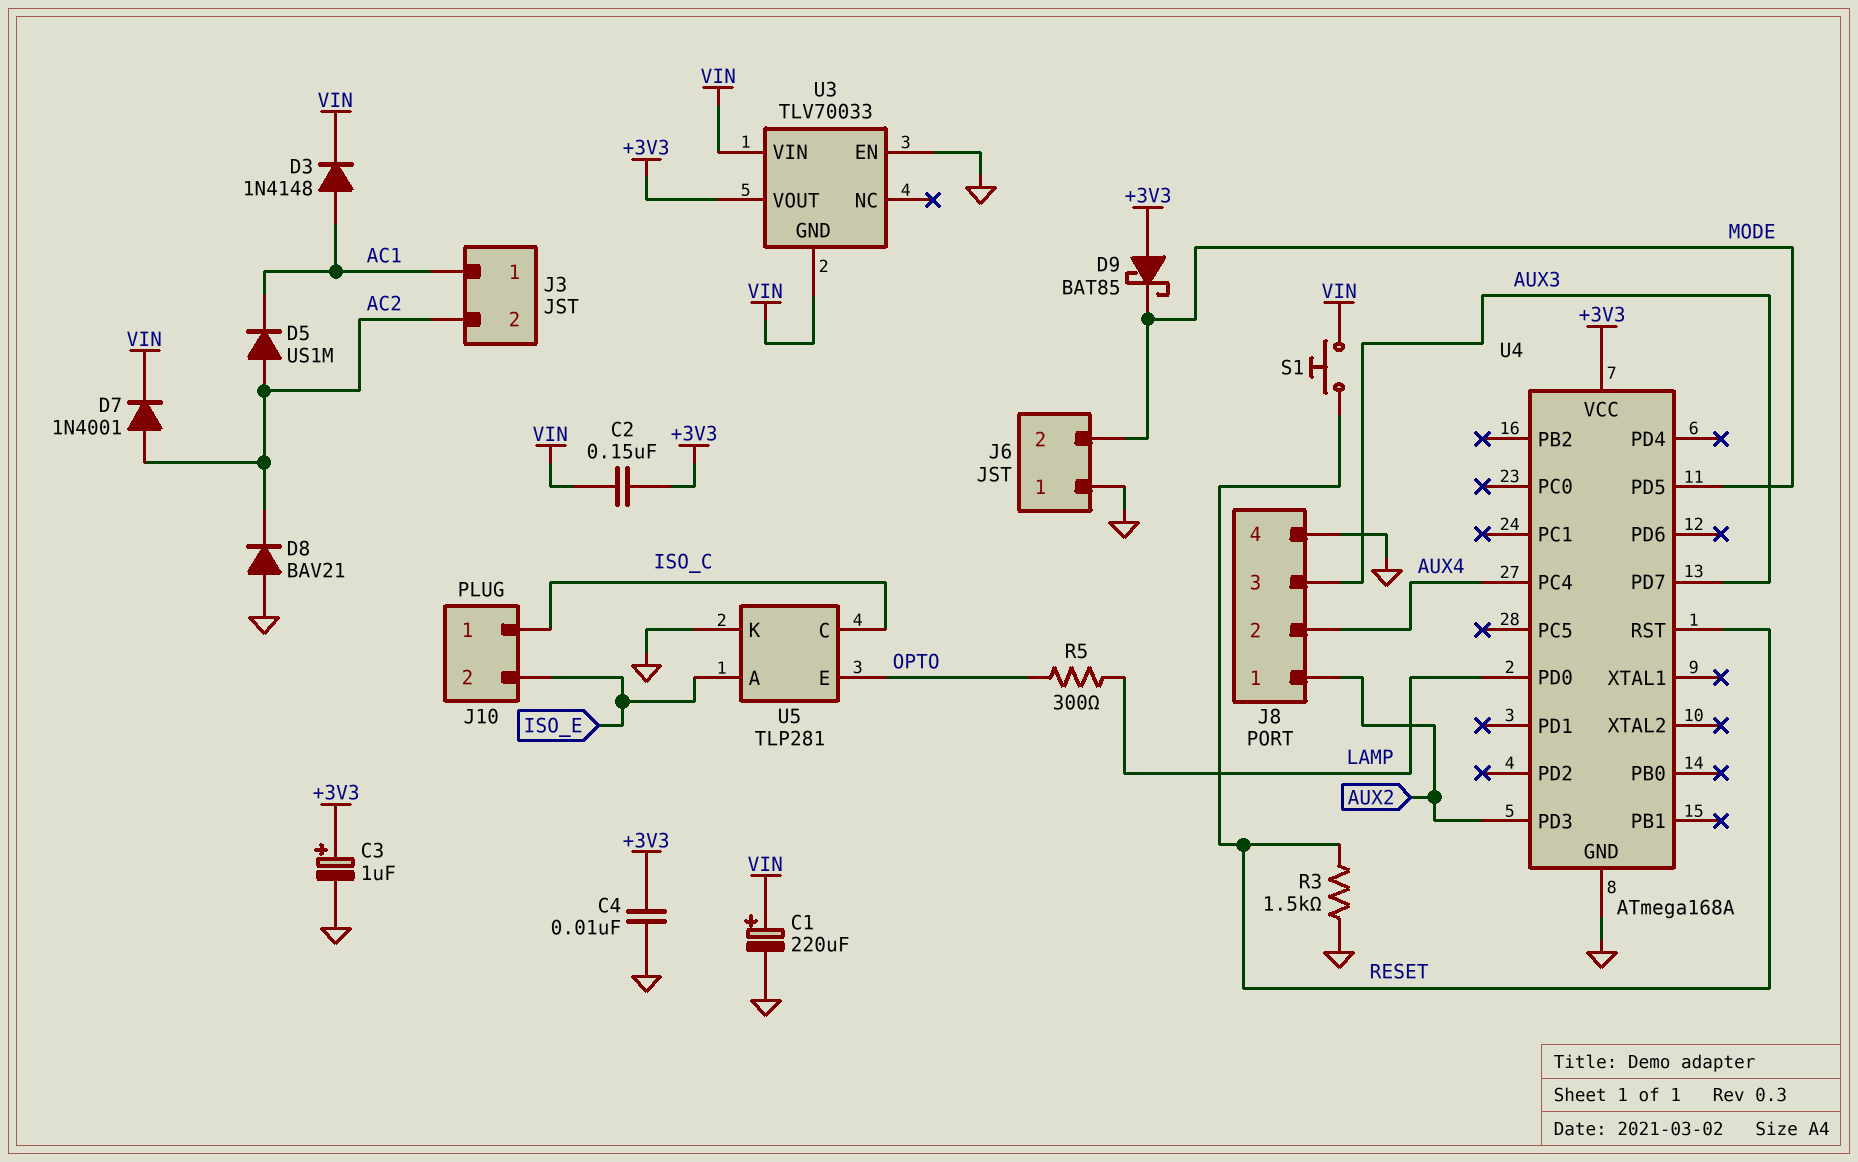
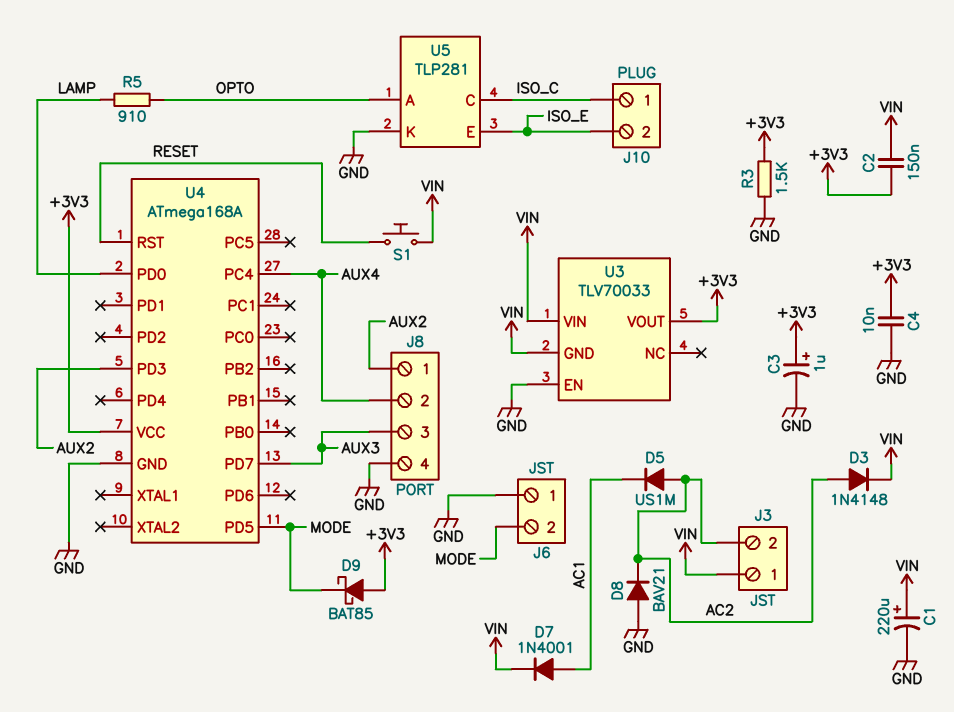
D3: diode 1N4148 (A AC1, K VIN) -> diode 1N4148 (A AC2, K VIN)
D7: diode 1N4001 (A AC2, K VIN) -> diode 1N4001 (A AC1, K VIN)
J3 pin 1: AC1 -> VIN
R3: 1.5k (GND, RESET) -> 1.5k (+3V3, GND)
R5: 300 (LAMP, OPTO) -> 910 (LAMP, OPTO)
U5 pin A: ISO_E -> OPTO
U5 pin E: OPTO -> ISO_E

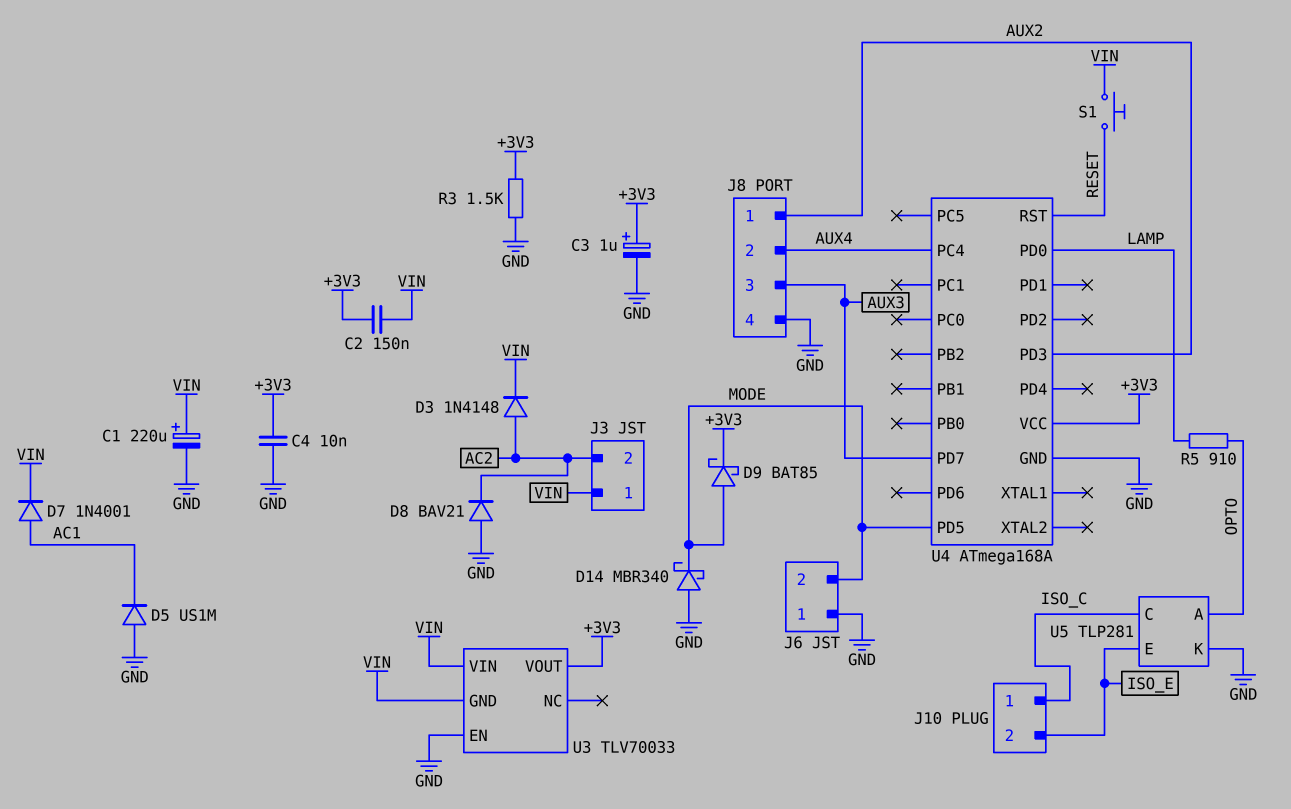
D5: diode US1M (A AC2, K AC1) -> diode US1M (A GND, K AC1)
D9: schottky BAT85 (A +3V3, K MODE) -> schottky BAT85 (A MODE, K +3V3)
D14: none -> schottky MBR340 (A GND, K MODE)

